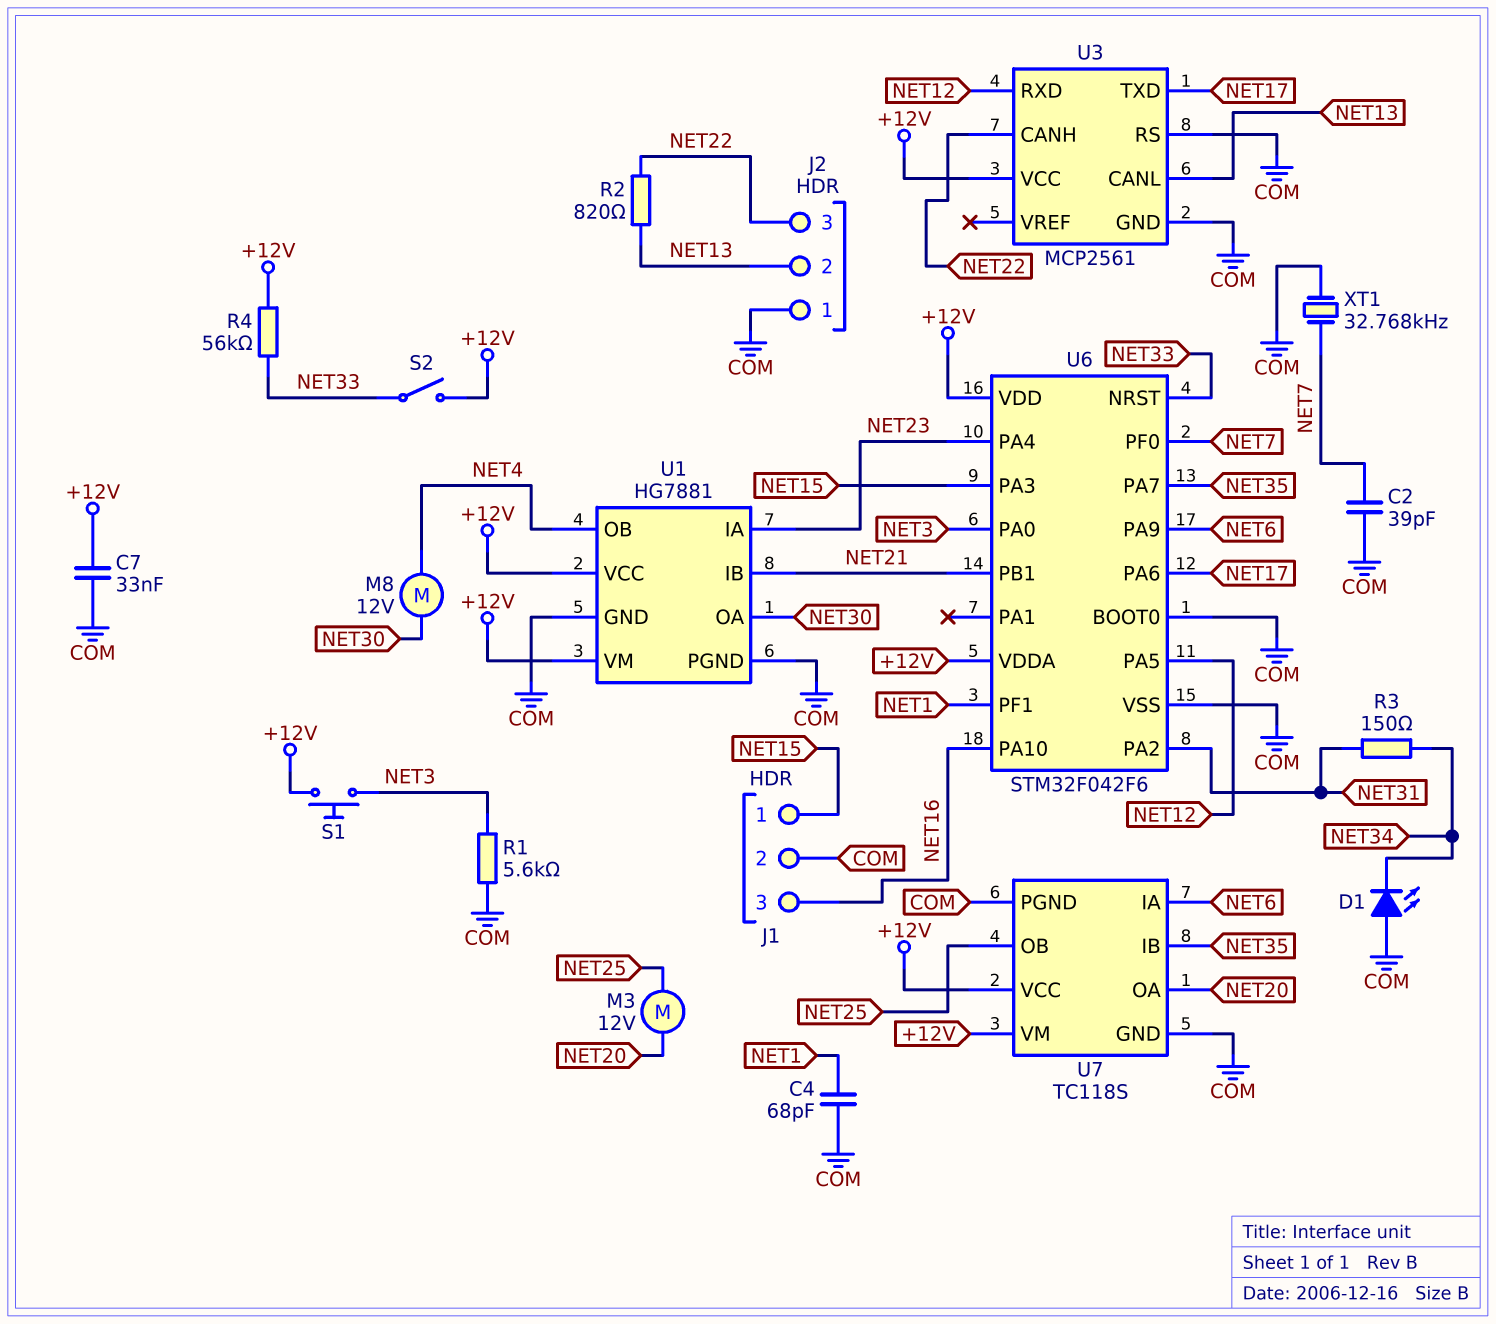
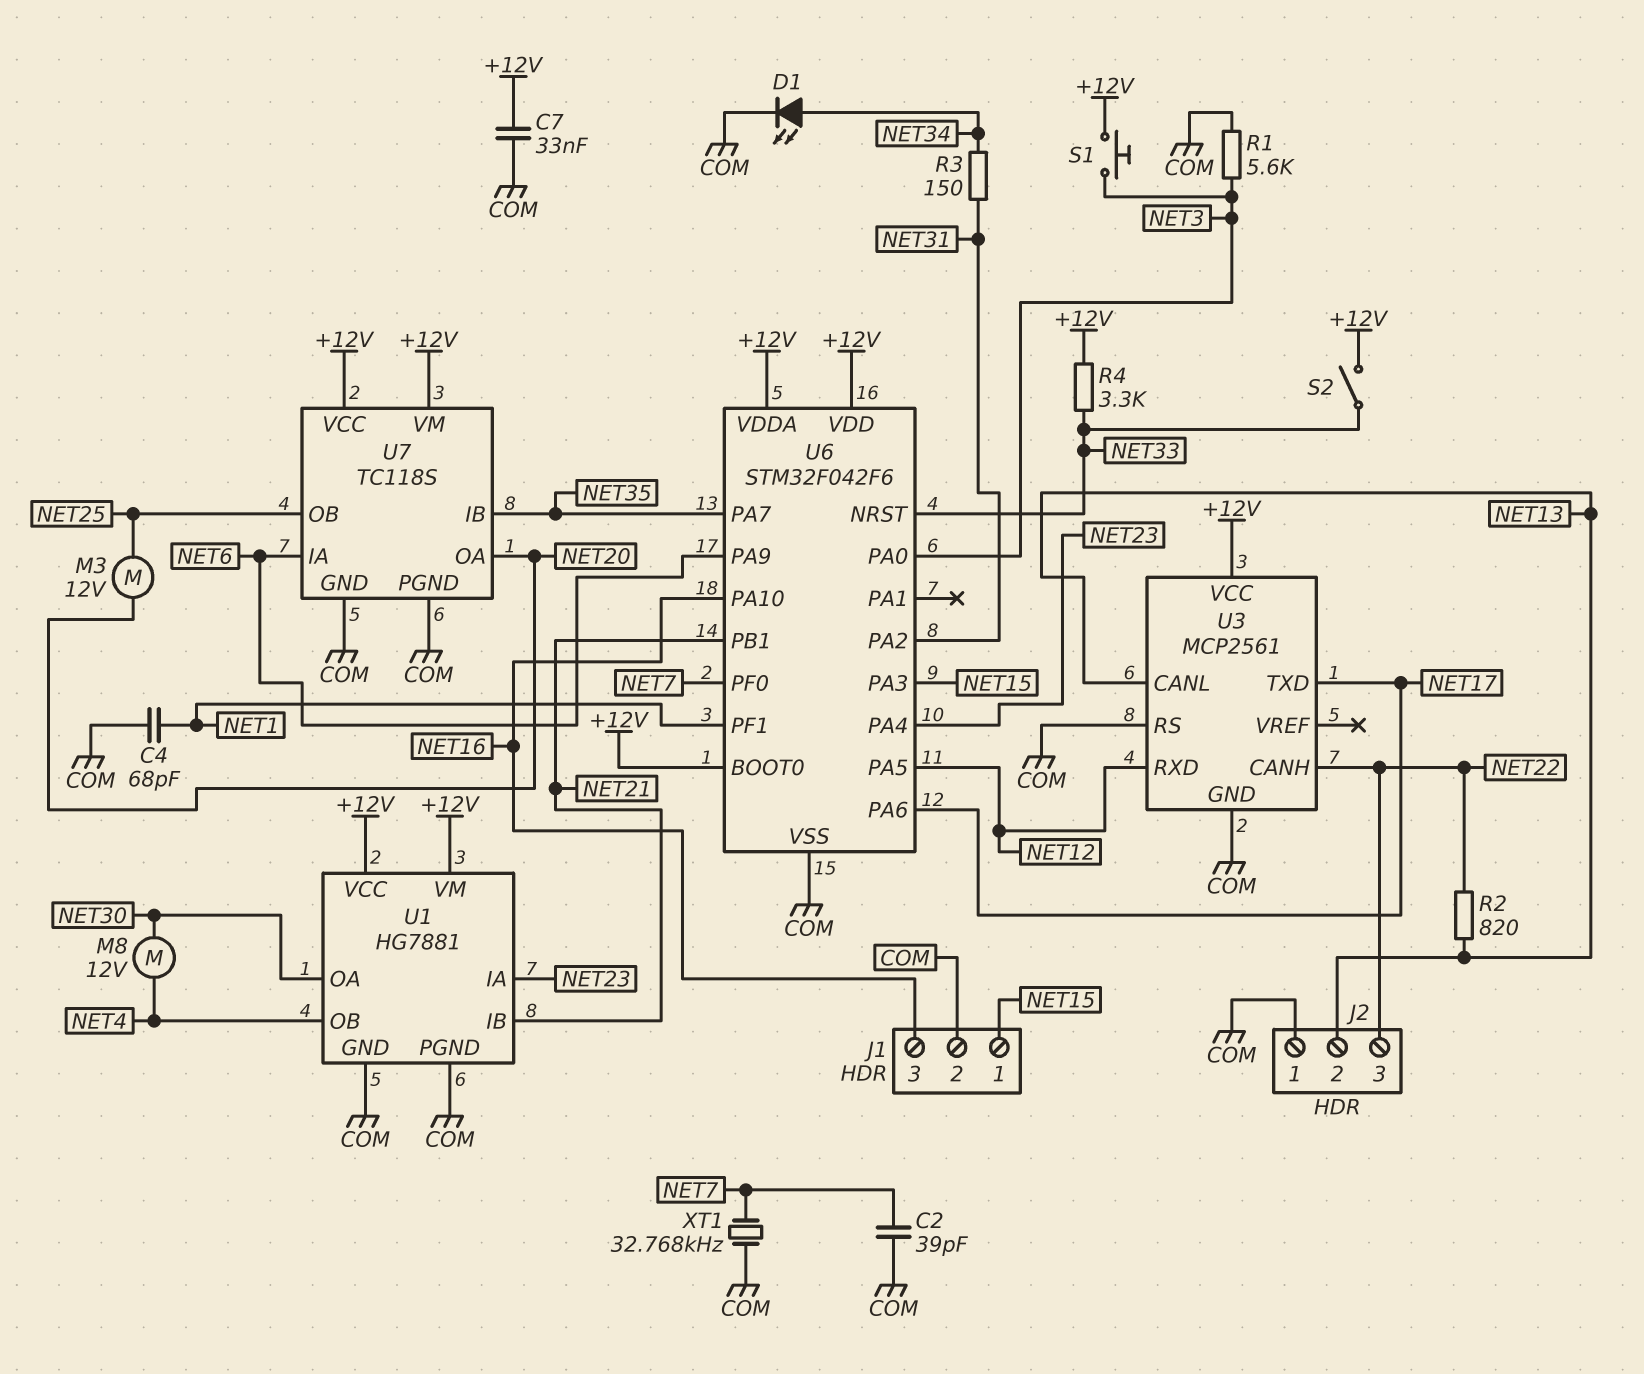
D1: LED (A COM, K NET34) -> LED (A NET34, K COM)
R4: 56k (+12V, NET33) -> 3.3k (+12V, NET33)
U6 pin BOOT0: COM -> +12V

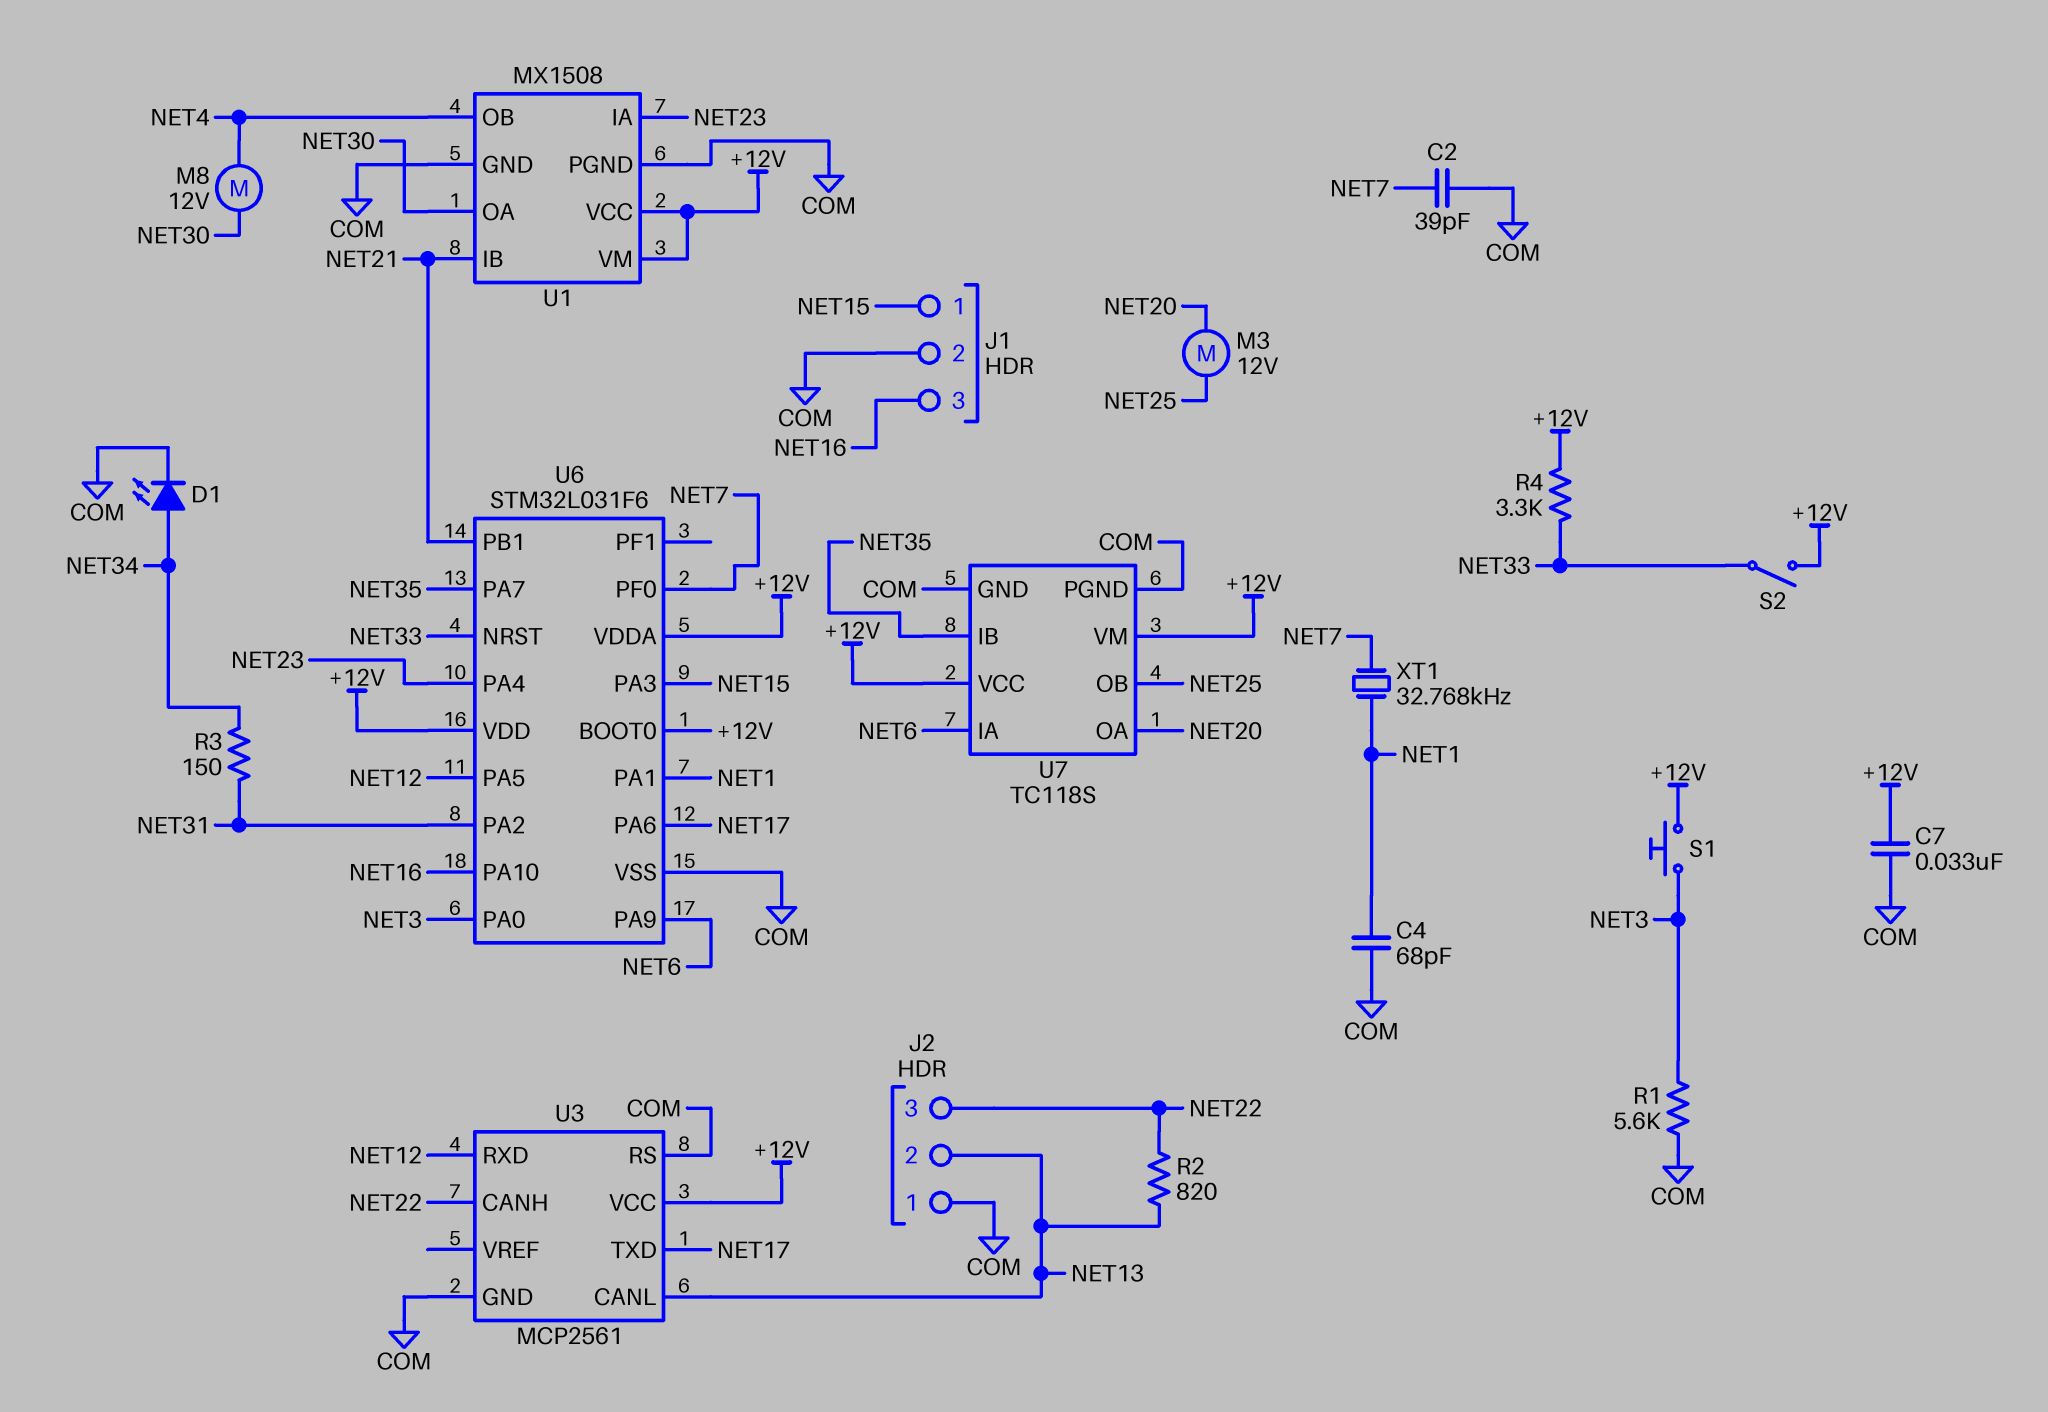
U1: HG7881 -> MX1508
U6: STM32F042F6 -> STM32L031F6
U6 pin PA1: none -> NET1
U6 pin PF1: NET1 -> none
XT1: 32.768kHz (COM, NET7) -> 32.768kHz (NET1, NET7)

